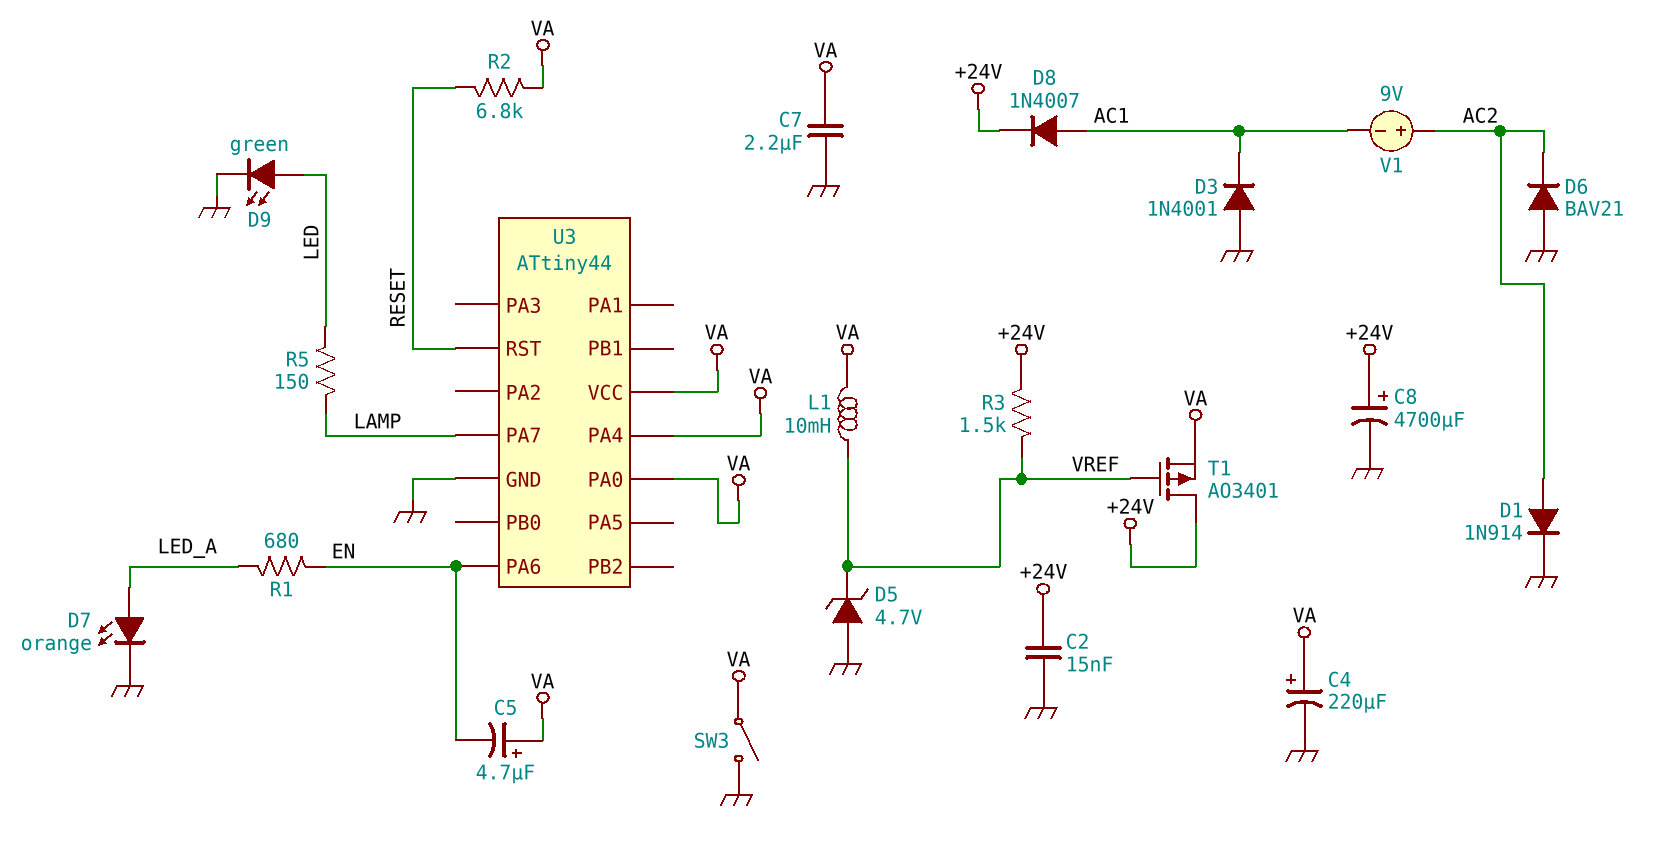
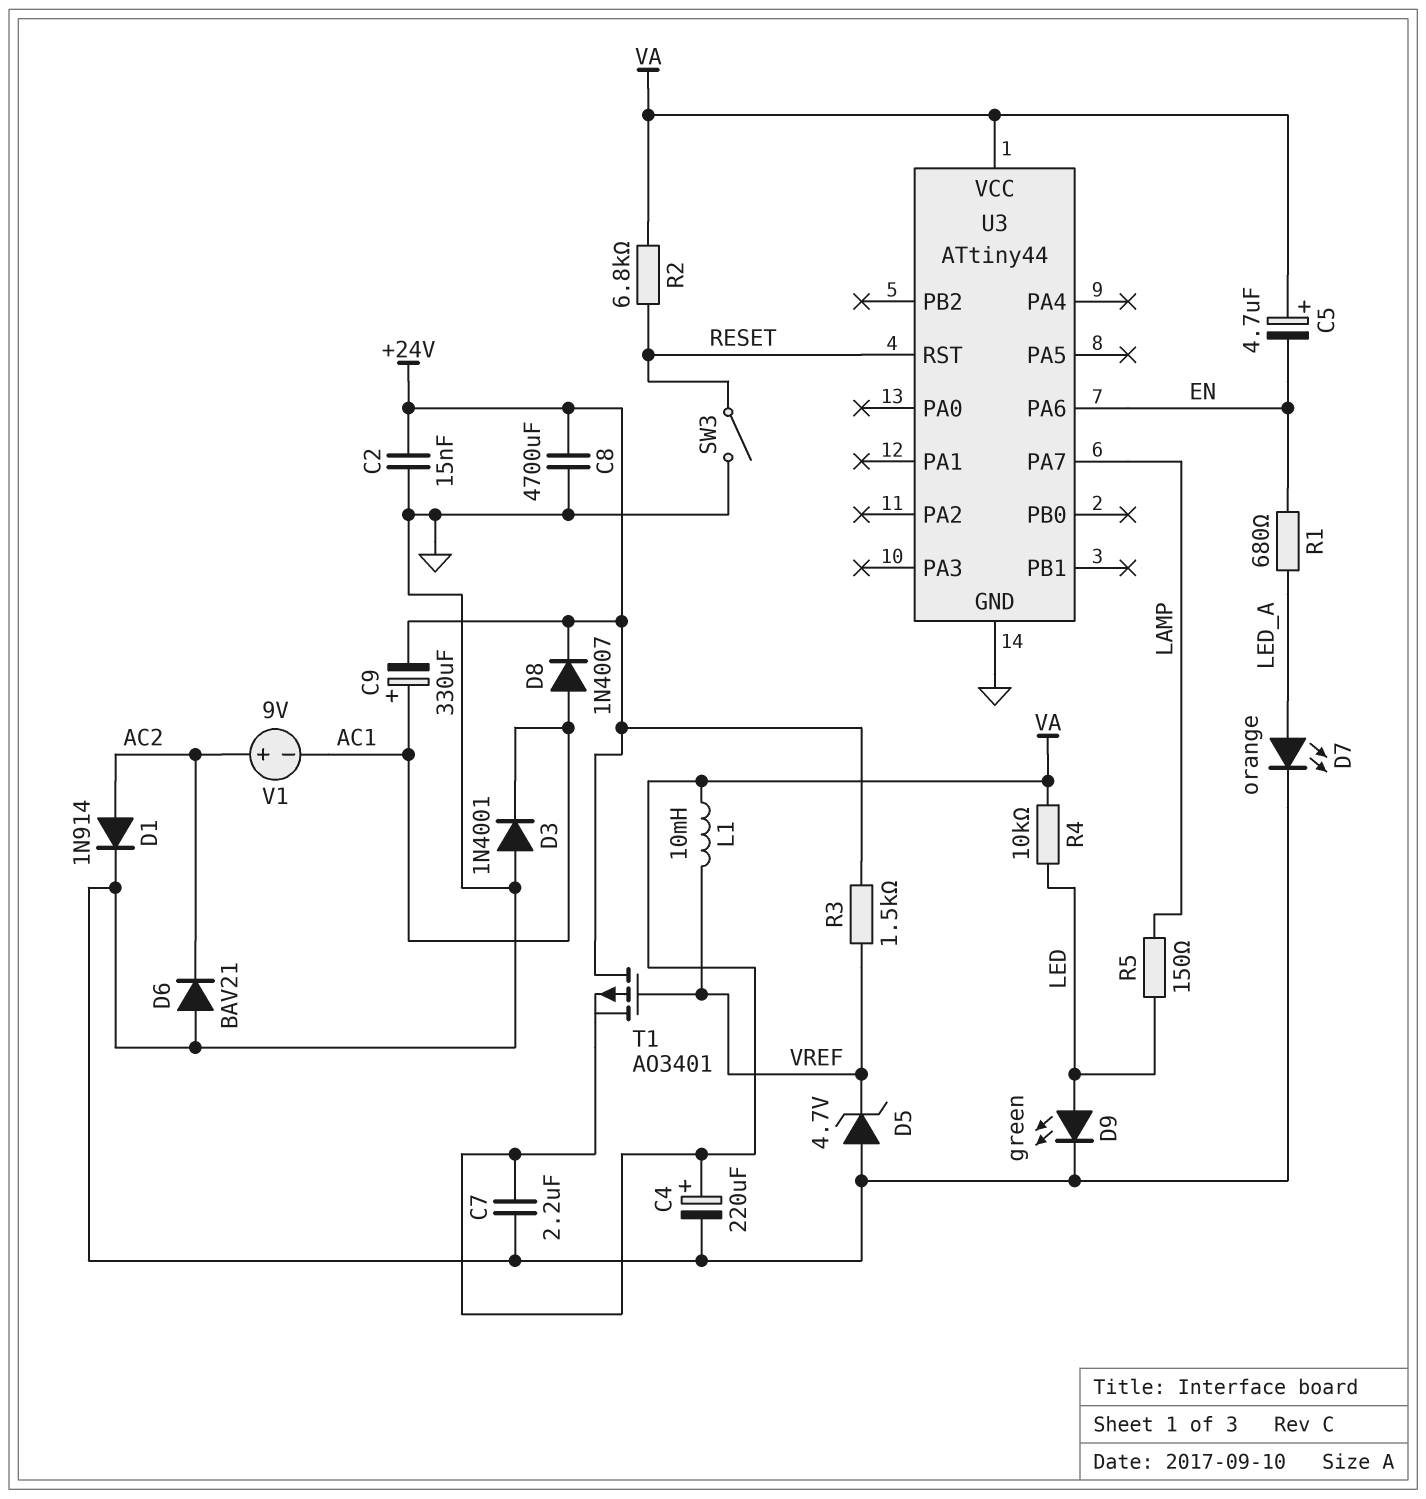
C8: 4700uF (plus +24V, minus GND) -> 4700uF (+24V, GND)
C9: none -> 330uF (plus AC1, minus +24V)
R4: none -> 10k (LED, VA)
SW3: switch (GND, VA) -> switch (GND, RESET)
U3 pin PA0: VA -> none
U3 pin PA4: VA -> none

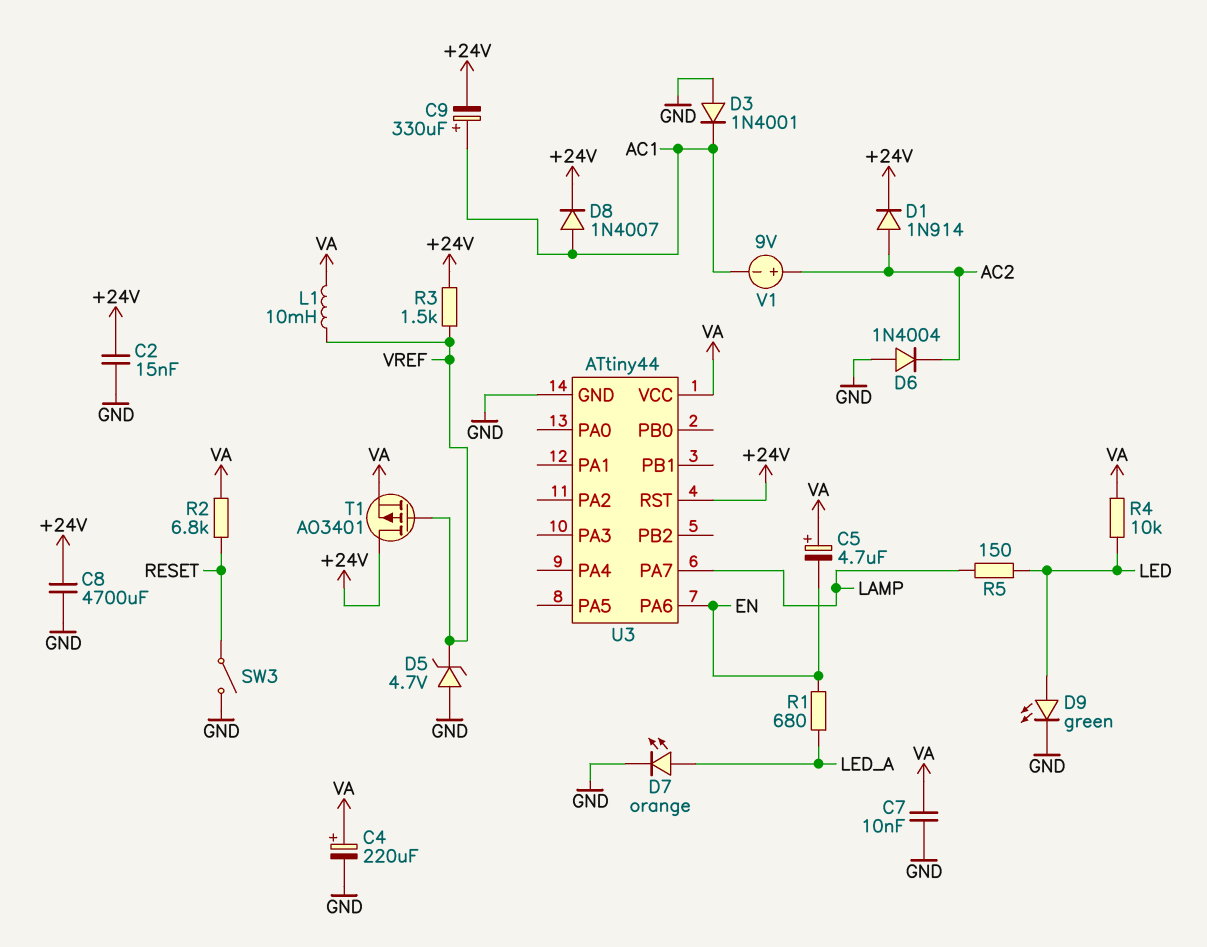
C7: 2.2uF (GND, VA) -> 10nF (GND, VA)
D1: diode 1N914 (A AC2, K GND) -> diode 1N914 (A AC2, K +24V)
D6: diode BAV21 (A GND, K AC2) -> diode 1N4004 (A GND, K AC2)
U3 pin RST: RESET -> +24V

